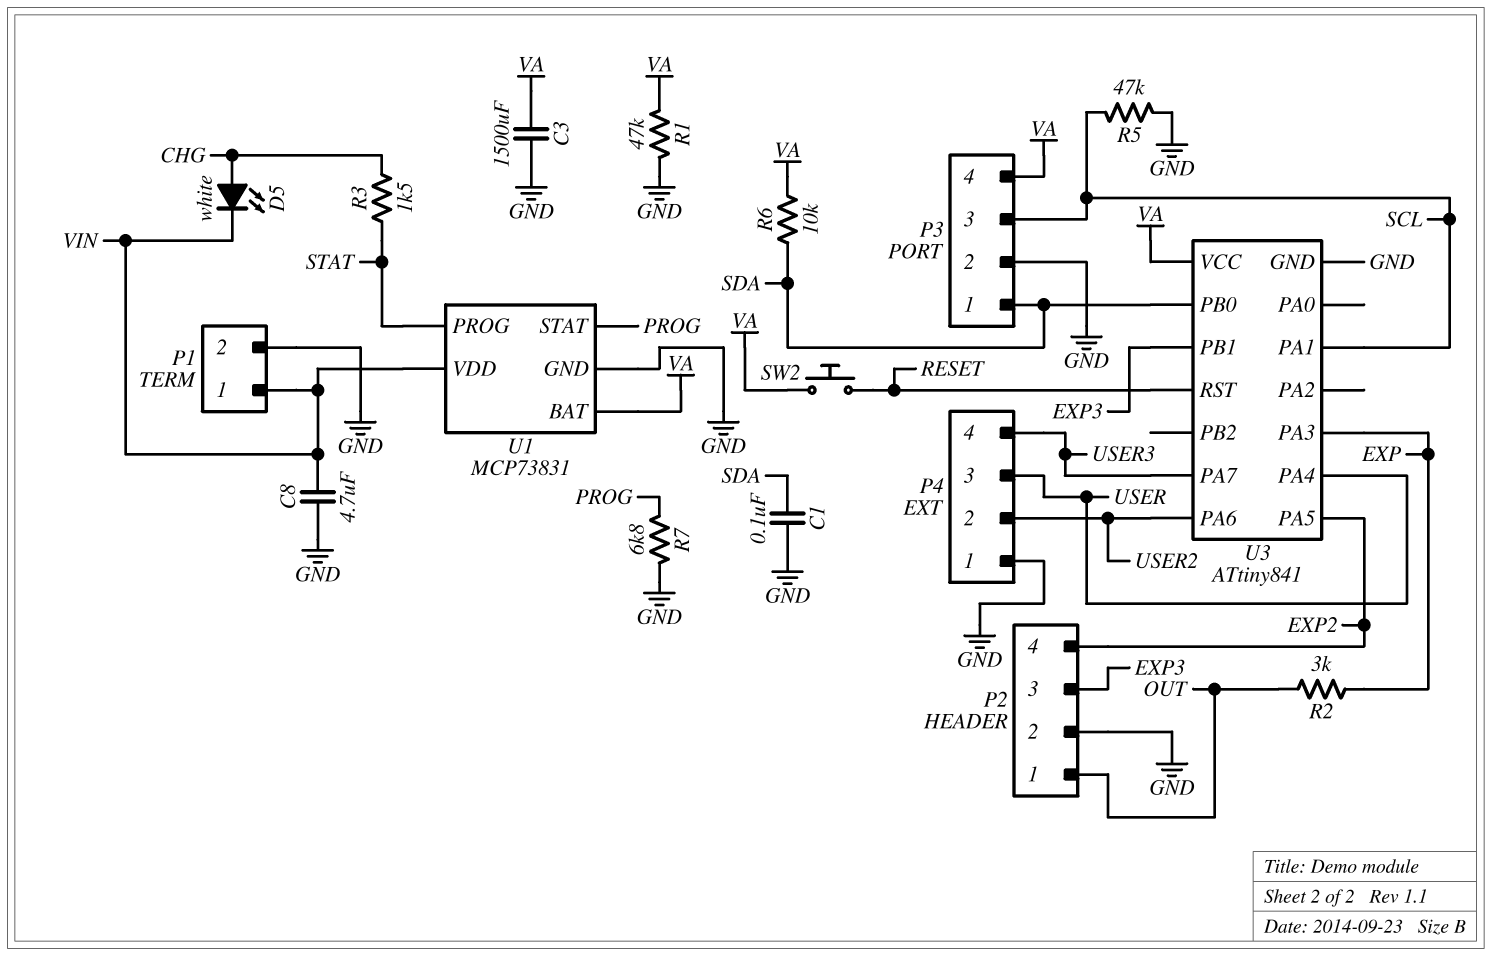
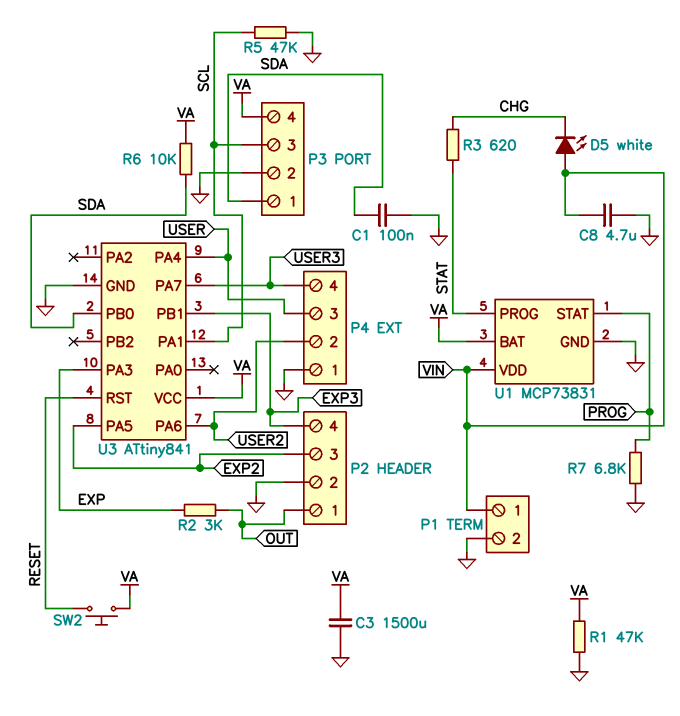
D5: LED white (A CHG, K VIN) -> LED white (A VIN, K CHG)
P2 pin 3: EXP3 -> EXP2
P2 pin 4: EXP2 -> EXP3
R3: 1.5k (CHG, STAT) -> 620 (CHG, STAT)

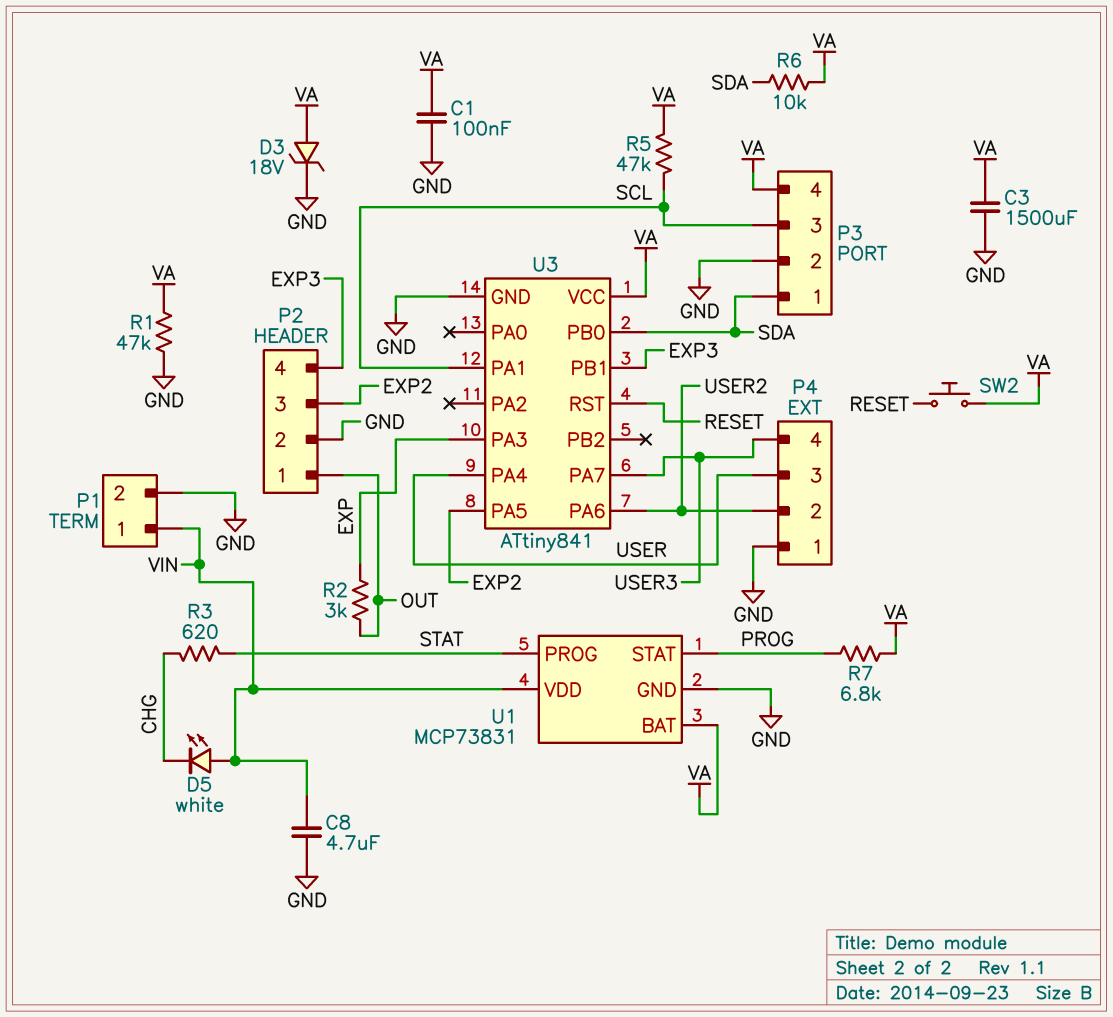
C1: 100nF (GND, SDA) -> 100nF (GND, VA)
D3: none -> zener 18V (A VA, K GND)
R5: 47k (GND, SCL) -> 47k (SCL, VA)
R7: 6.8k (GND, PROG) -> 6.8k (PROG, VA)

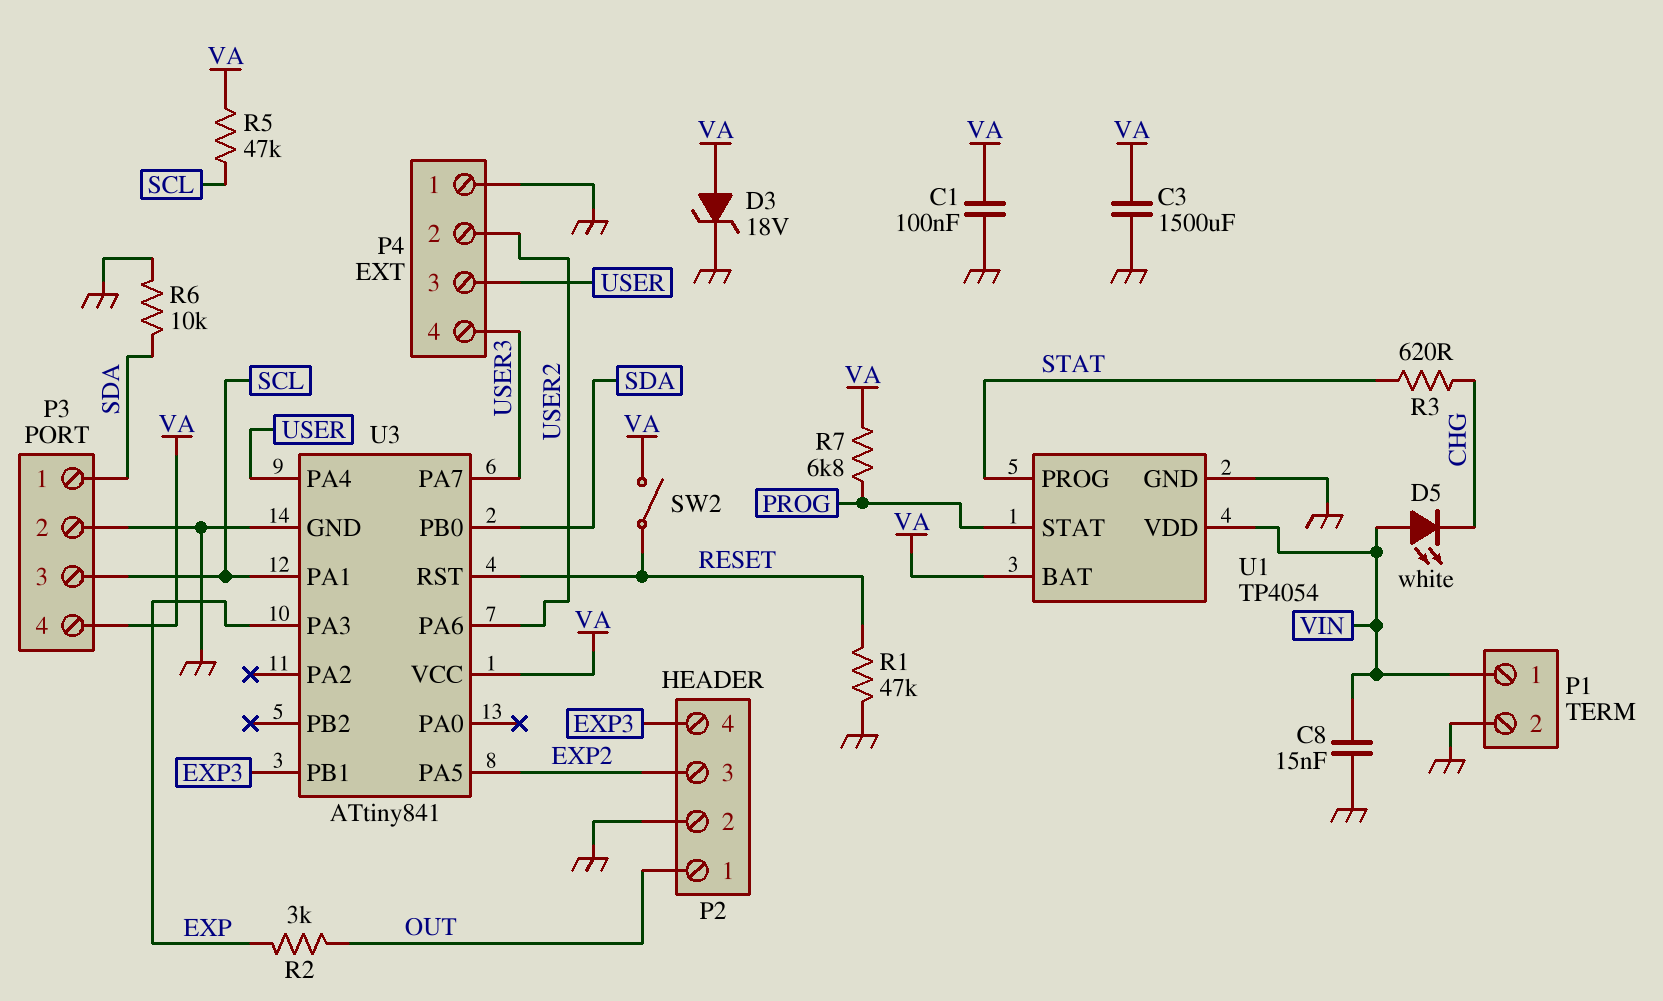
C8: 4.7uF (GND, VIN) -> 15nF (GND, VIN)
R1: 47k (GND, VA) -> 47k (GND, RESET)
R6: 10k (SDA, VA) -> 10k (GND, SDA)
SW2: button (RESET, VA) -> switch (RESET, VA)
U1: MCP73831 -> TP4054

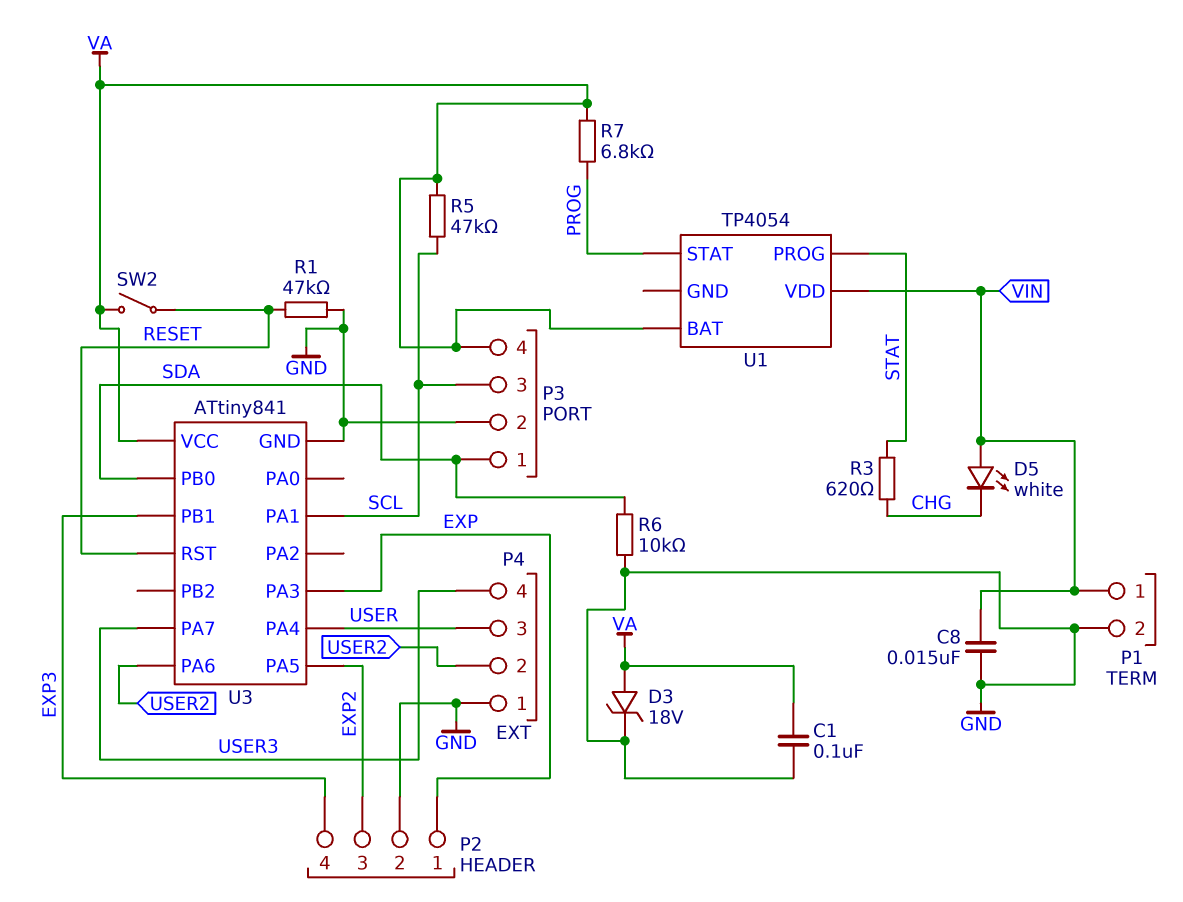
C3: 1500uF (GND, VA) -> none
P2 pin 1: OUT -> EXP
R2: 3k (EXP, OUT) -> none
U1 pin GND: GND -> none

